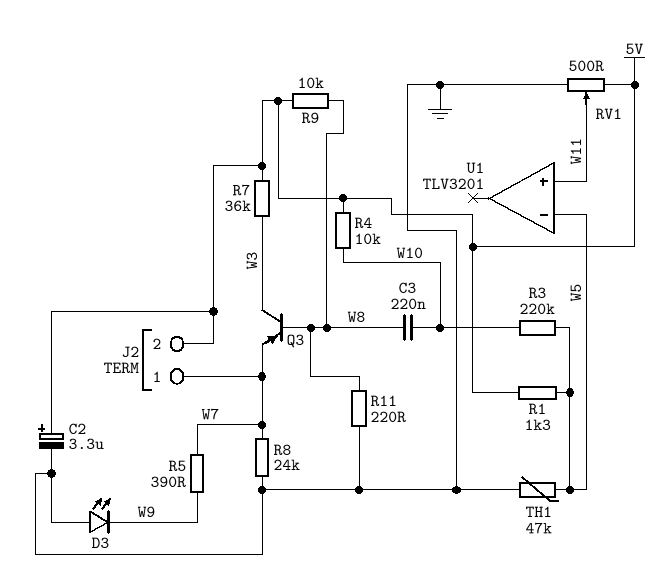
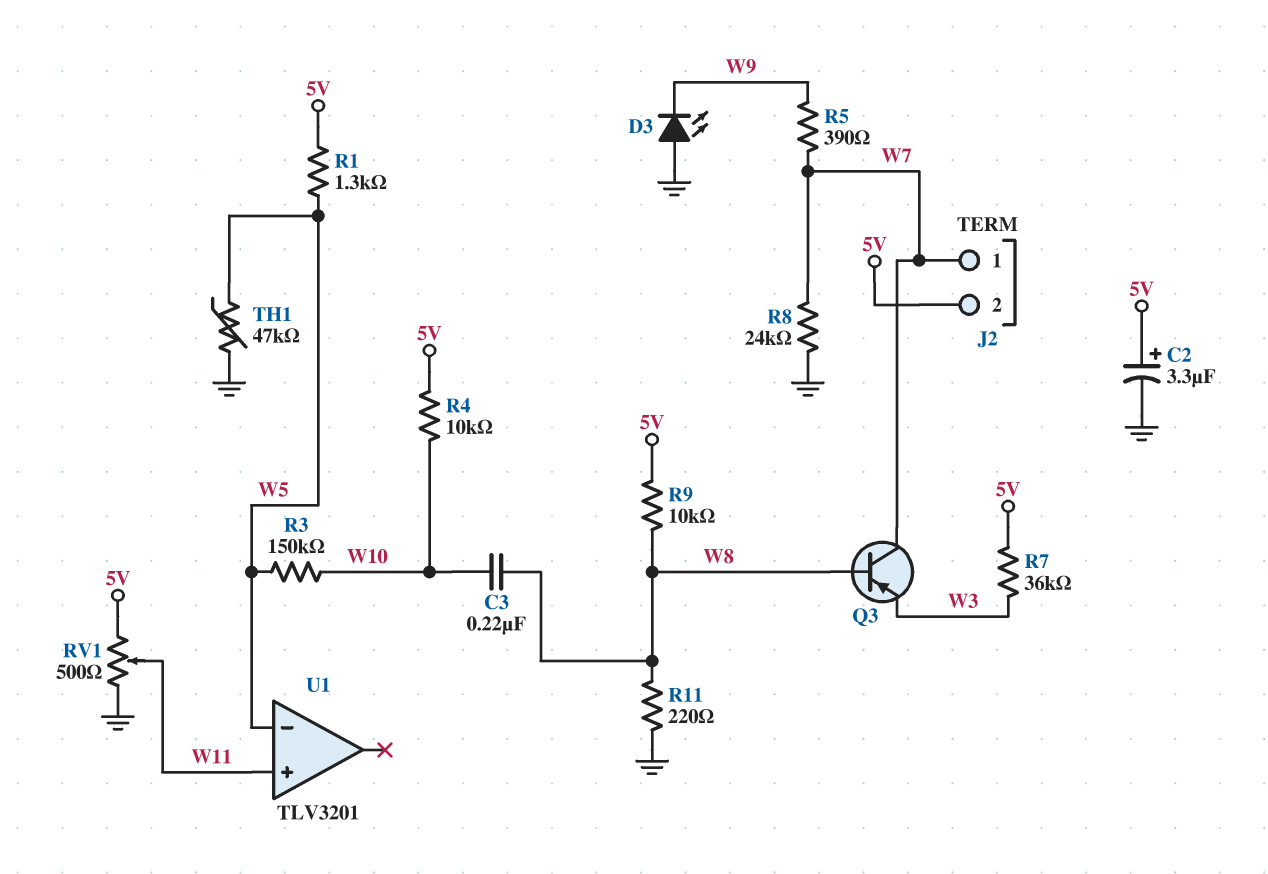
Q3: PNP (B W8, C W3, E W7) -> PNP (B W8, C W7, E W3)
R3: 220k (W5, W10) -> 150k (W5, W10)

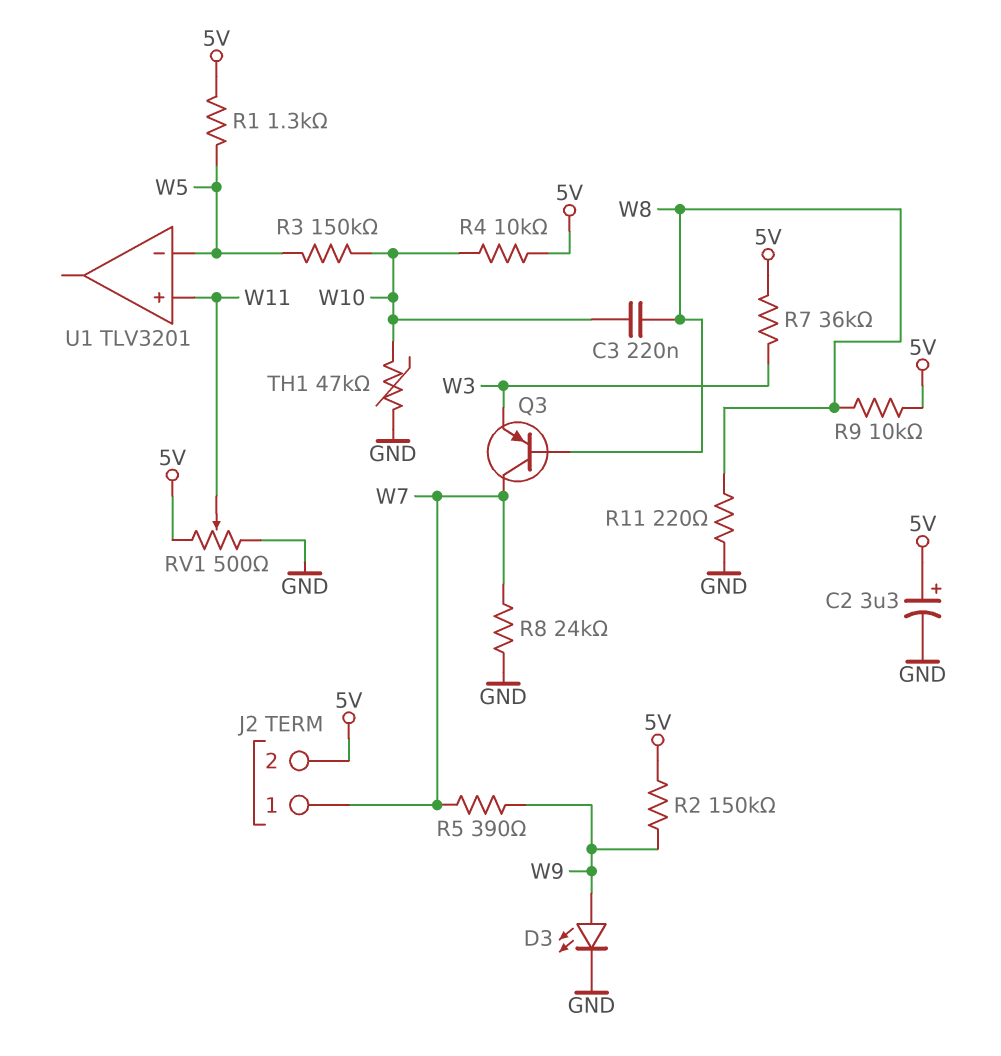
D3: LED (A GND, K W9) -> LED (A W9, K GND)
R2: none -> 150k (5V, W9)
TH1: 47k (GND, W5) -> 47k (GND, W10)

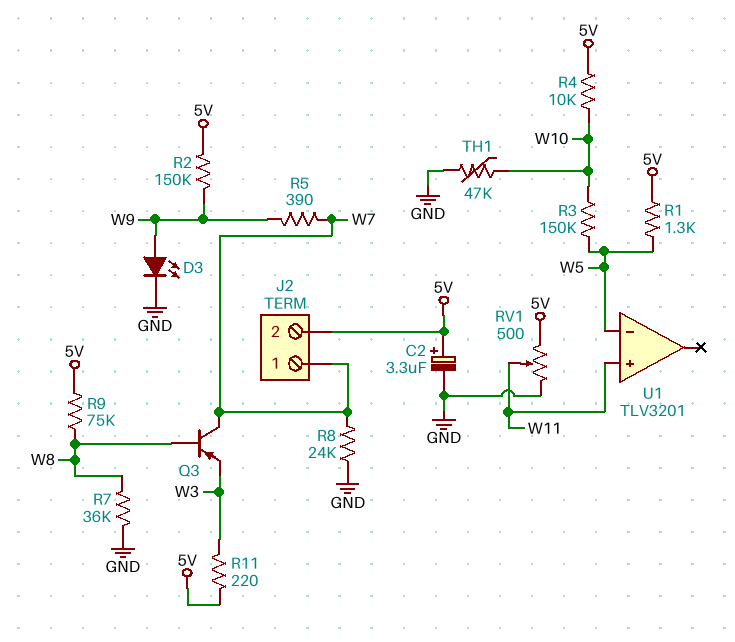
C3: 220nF (W8, W10) -> none
R7: 36k (5V, W3) -> 36k (GND, W8)
R9: 10k (5V, W8) -> 75k (5V, W8)
R11: 220 (GND, W8) -> 220 (5V, W3)

